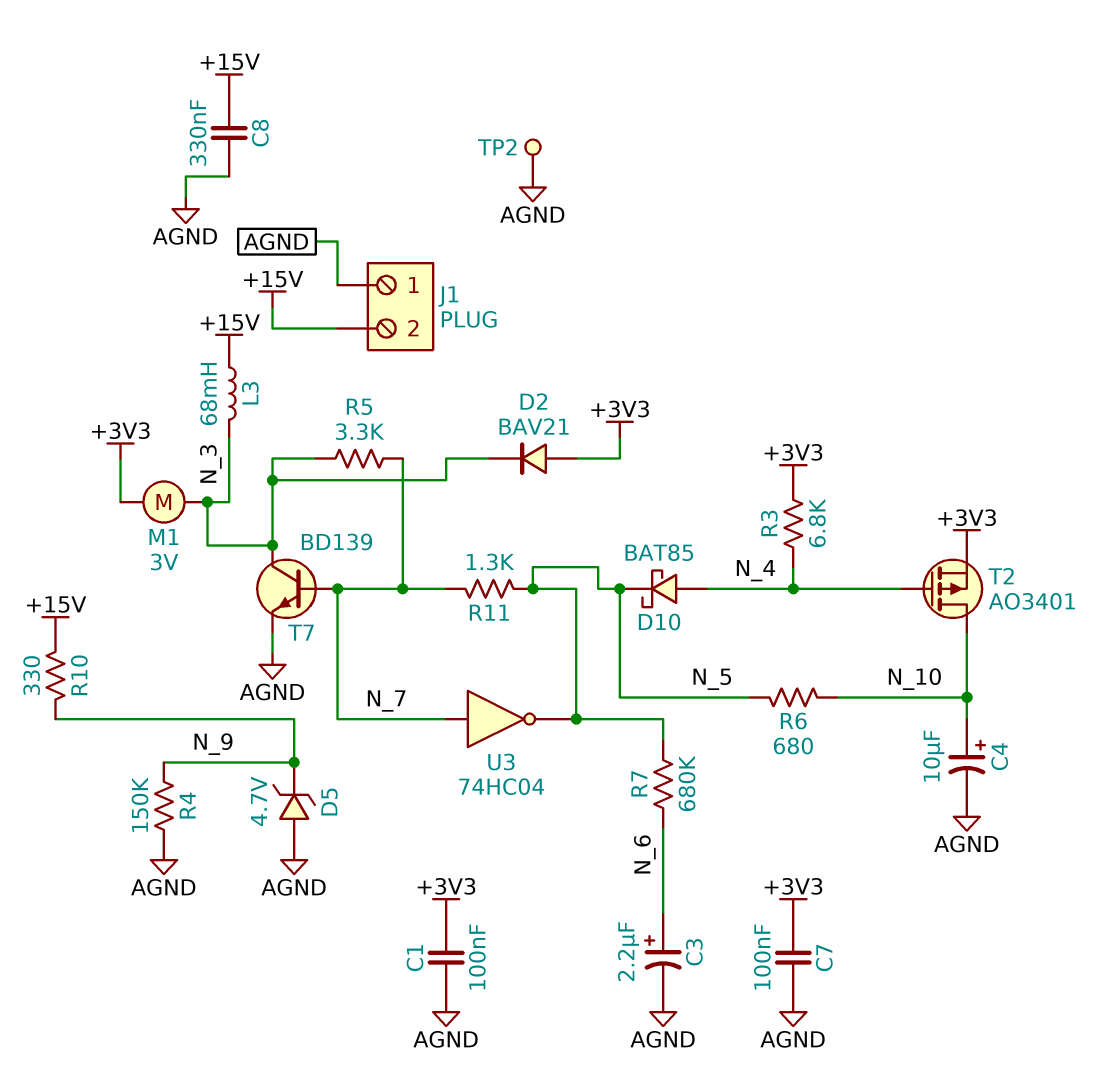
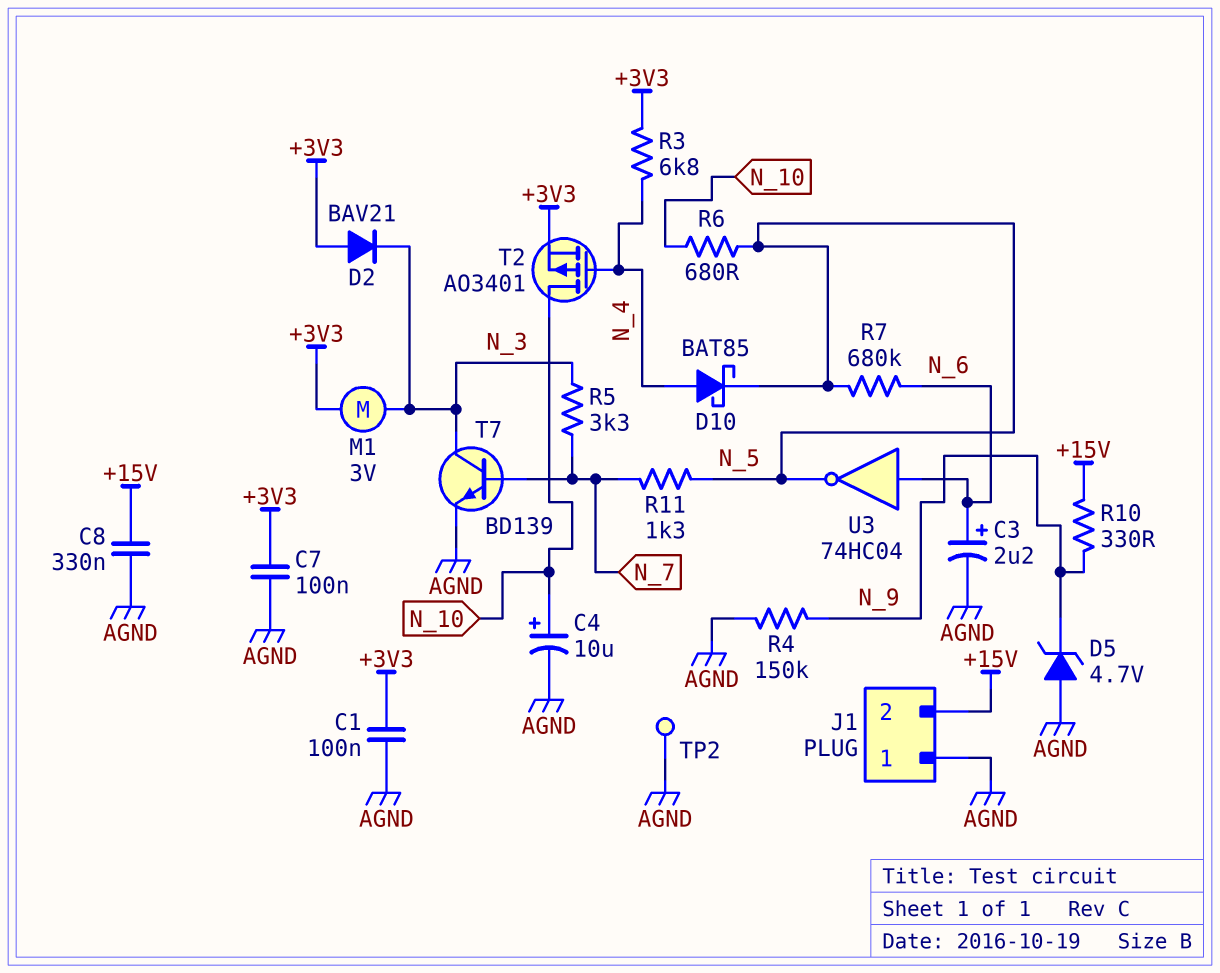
L3: 68mH (+15V, N_3) -> none
U3: NOT 74HC04 (in N_7, out N_5) -> NOT 74HC04 (in N_6, out N_5)

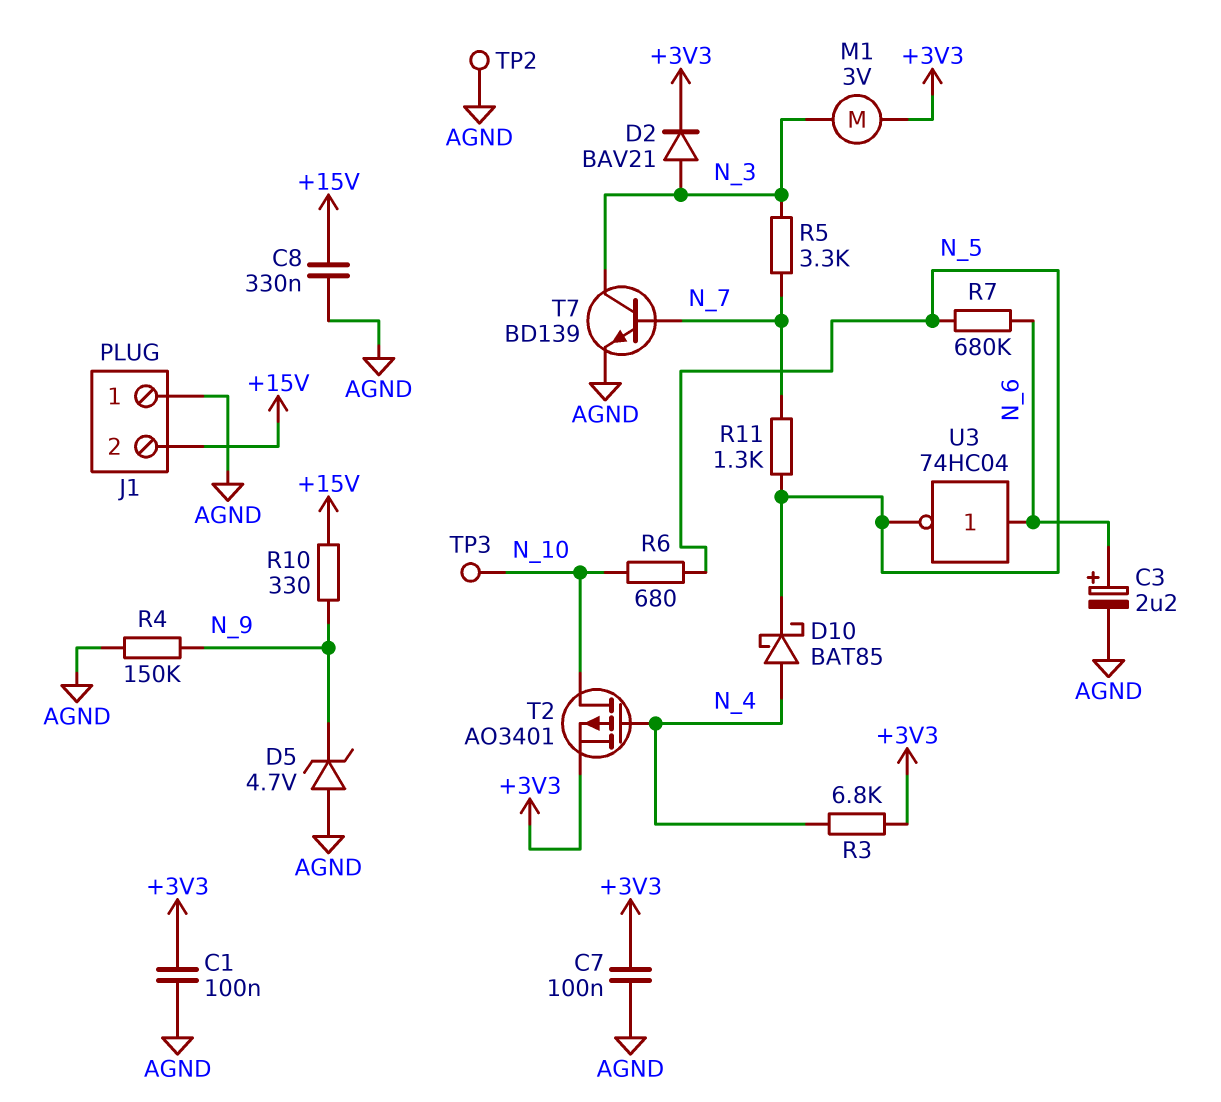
C4: 10uF (plus N_10, minus AGND) -> none
D2: diode BAV21 (A +3V3, K N_3) -> diode BAV21 (A N_3, K +3V3)
TP3: none -> test point (N_10)

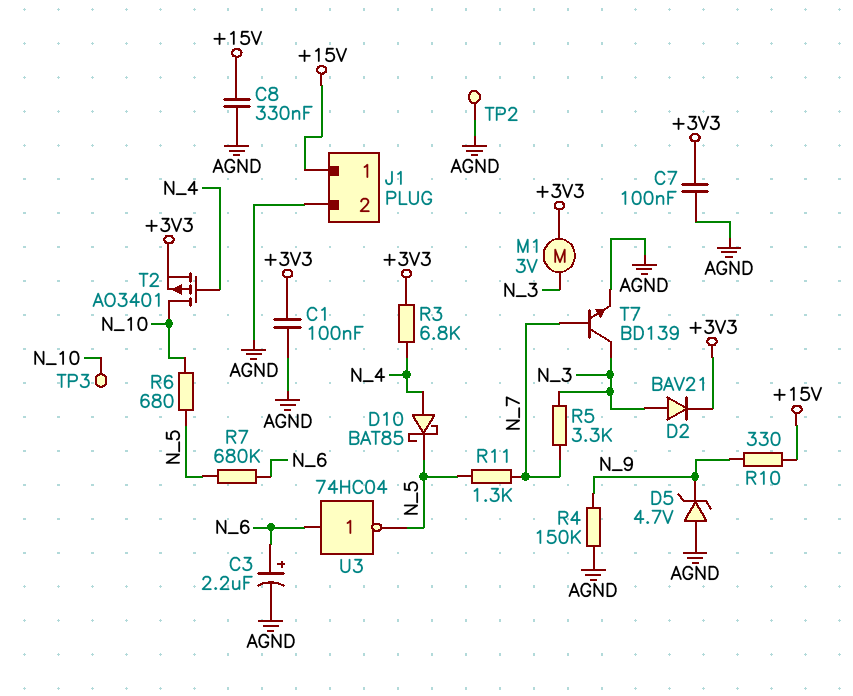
J1 pin 1: AGND -> +15V
J1 pin 2: +15V -> AGND

